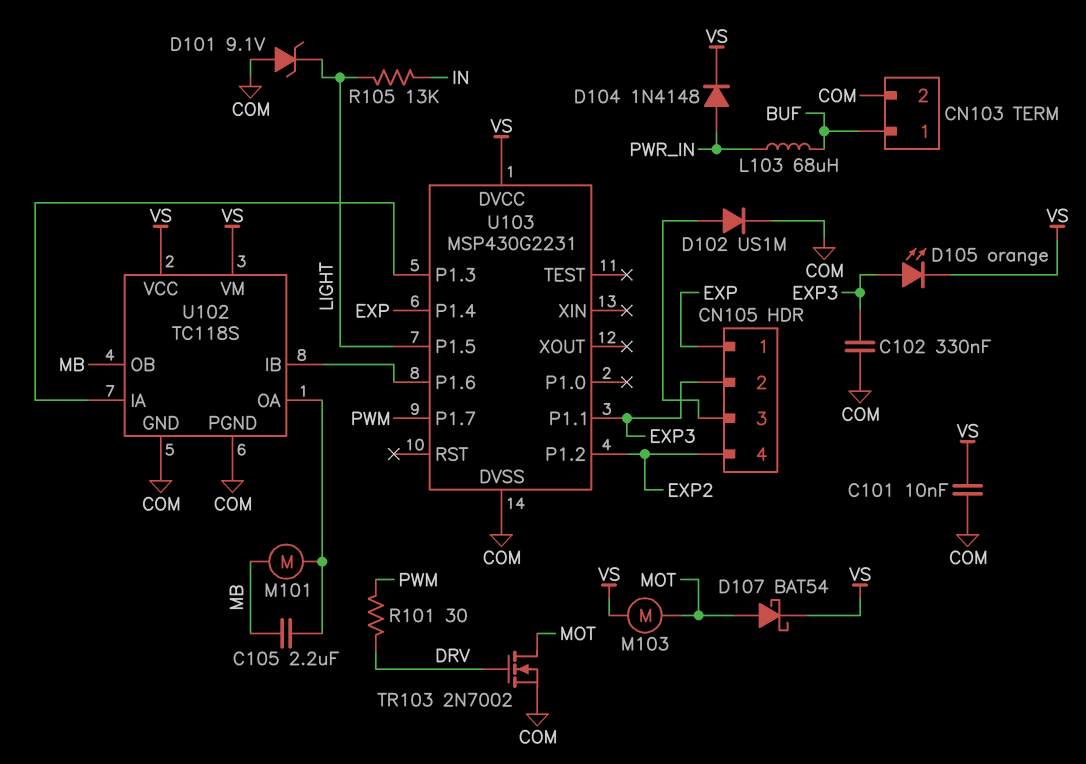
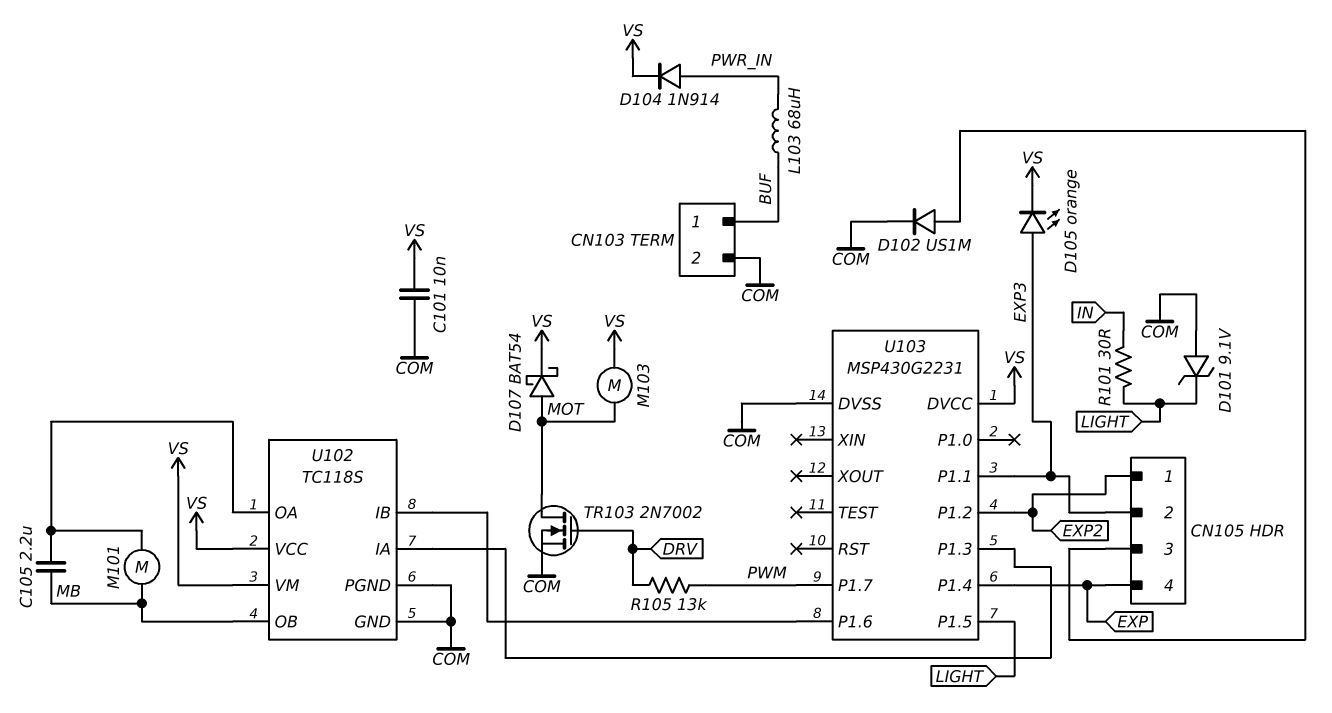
C102: 330nF (COM, EXP3) -> none
CN105 pin 1: EXP -> EXP2
CN105 pin 4: EXP2 -> EXP
D104: diode 1N4148 (A PWR_IN, K VS) -> diode 1N914 (A PWR_IN, K VS)
R101: 30 (DRV, PWM) -> 30 (IN, LIGHT)
R105: 13k (IN, LIGHT) -> 13k (DRV, PWM)

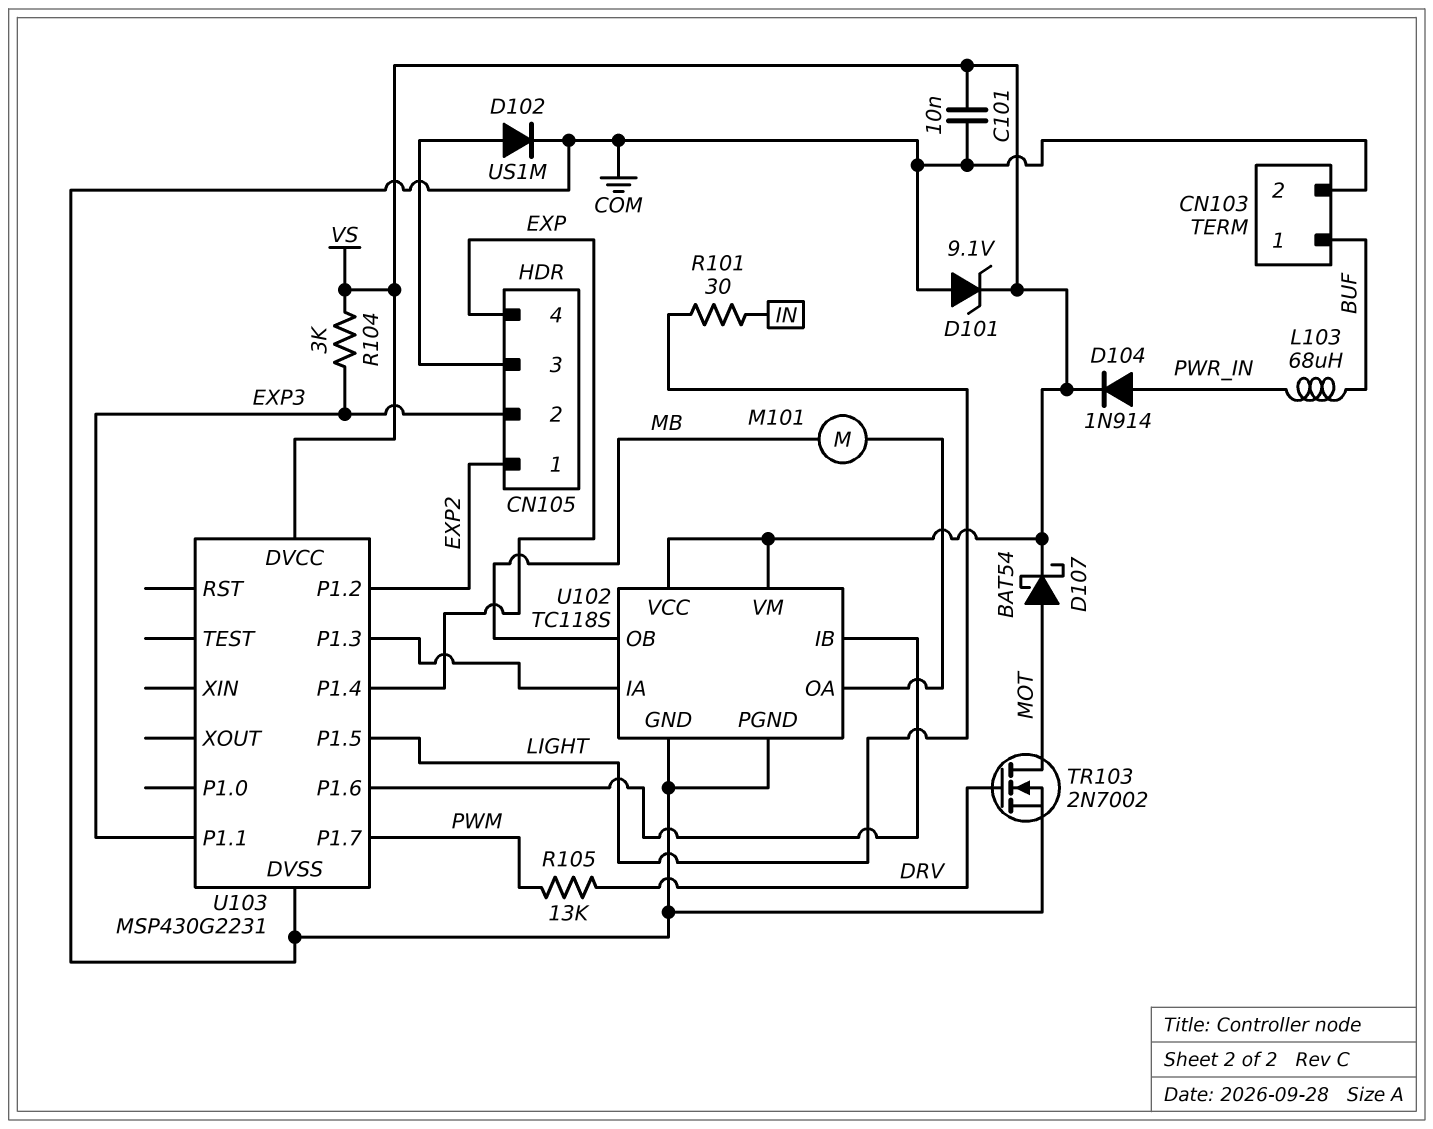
C105: 2.2uF (MB, U102/OA) -> none
D101: zener 9.1V (A COM, K LIGHT) -> zener 9.1V (A COM, K VS)
D105: LED orange (A EXP3, K VS) -> none
M103: motor (MOT, VS) -> none
R104: none -> 3k (EXP3, VS)

